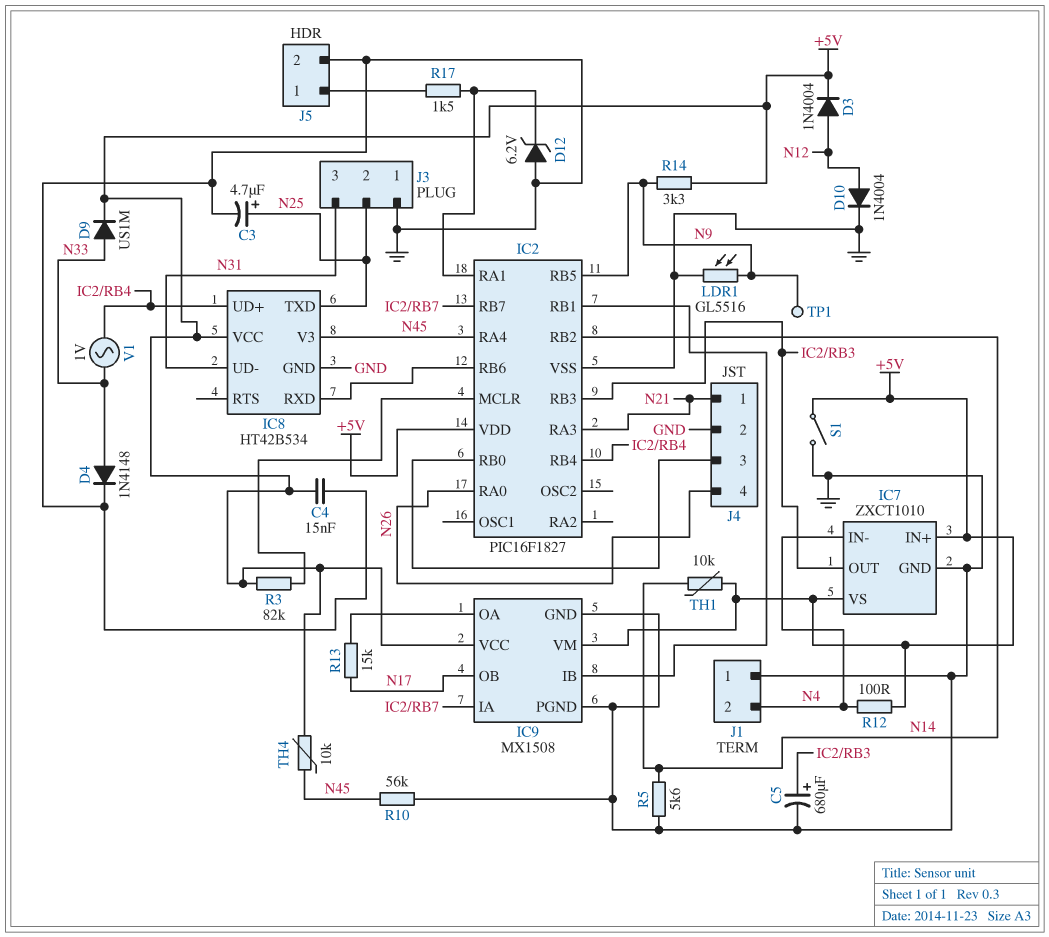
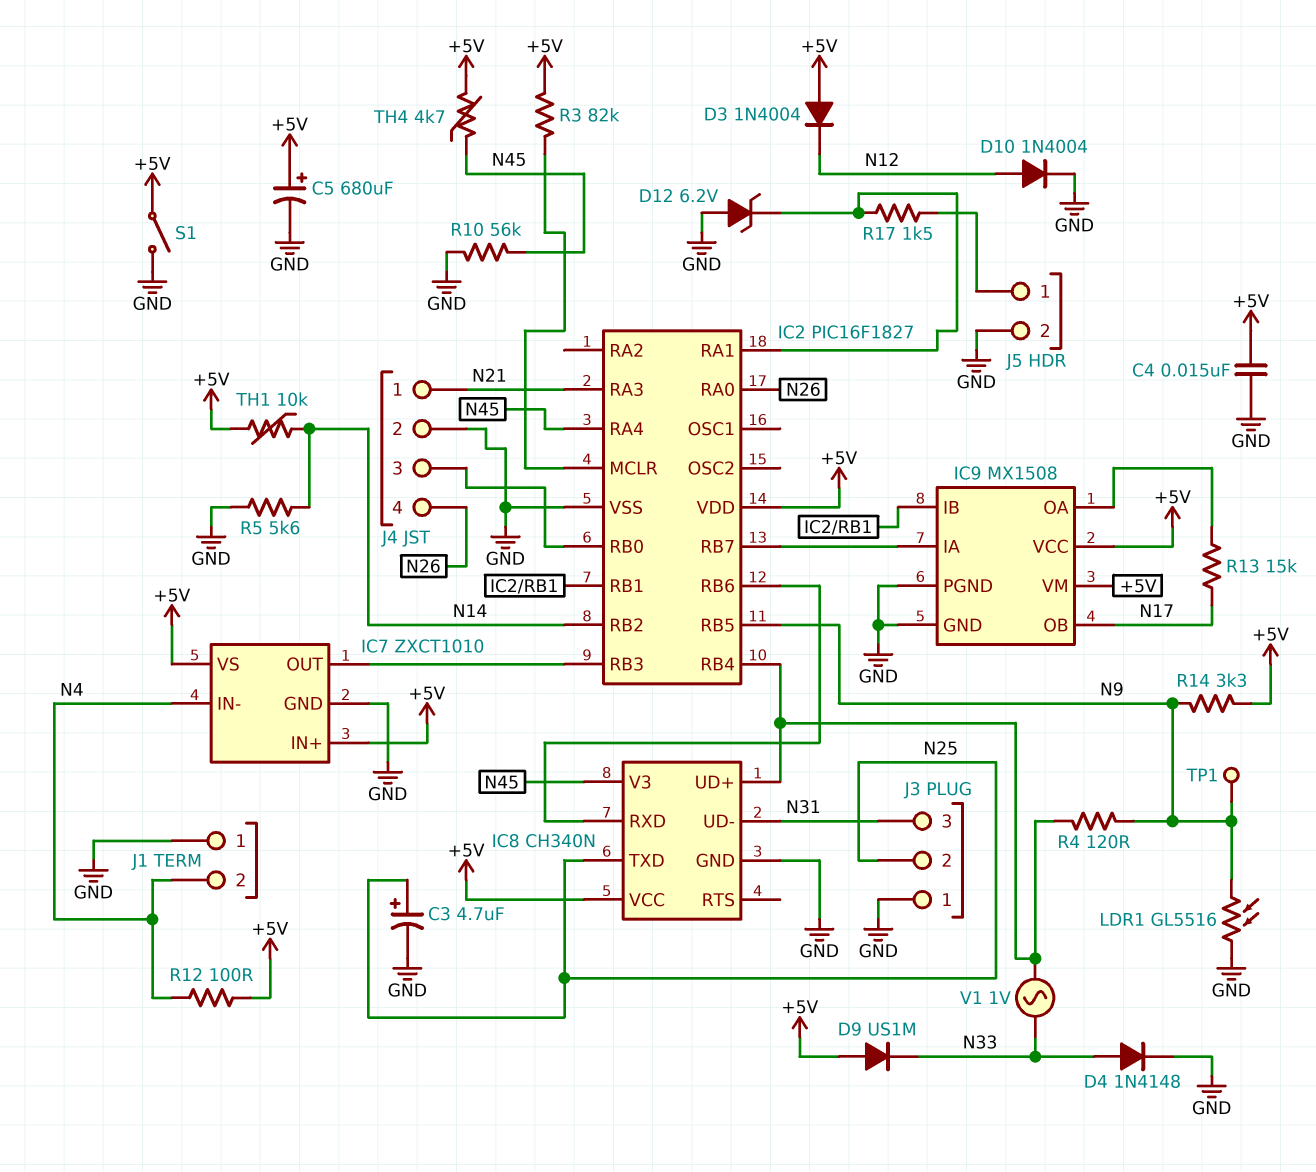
C5: 680uF (plus IC2/RB3, minus GND) -> 680uF (plus +5V, minus GND)
D3: diode 1N4004 (A N12, K +5V) -> diode 1N4004 (A +5V, K N12)
D9: diode US1M (A N33, K +5V) -> diode US1M (A +5V, K N33)
IC8: HT42B534 -> CH340N
R4: none -> 120 (IC2/RB4, N9)
TH4: 10k (+5V, N45) -> 4.7k (+5V, N45)

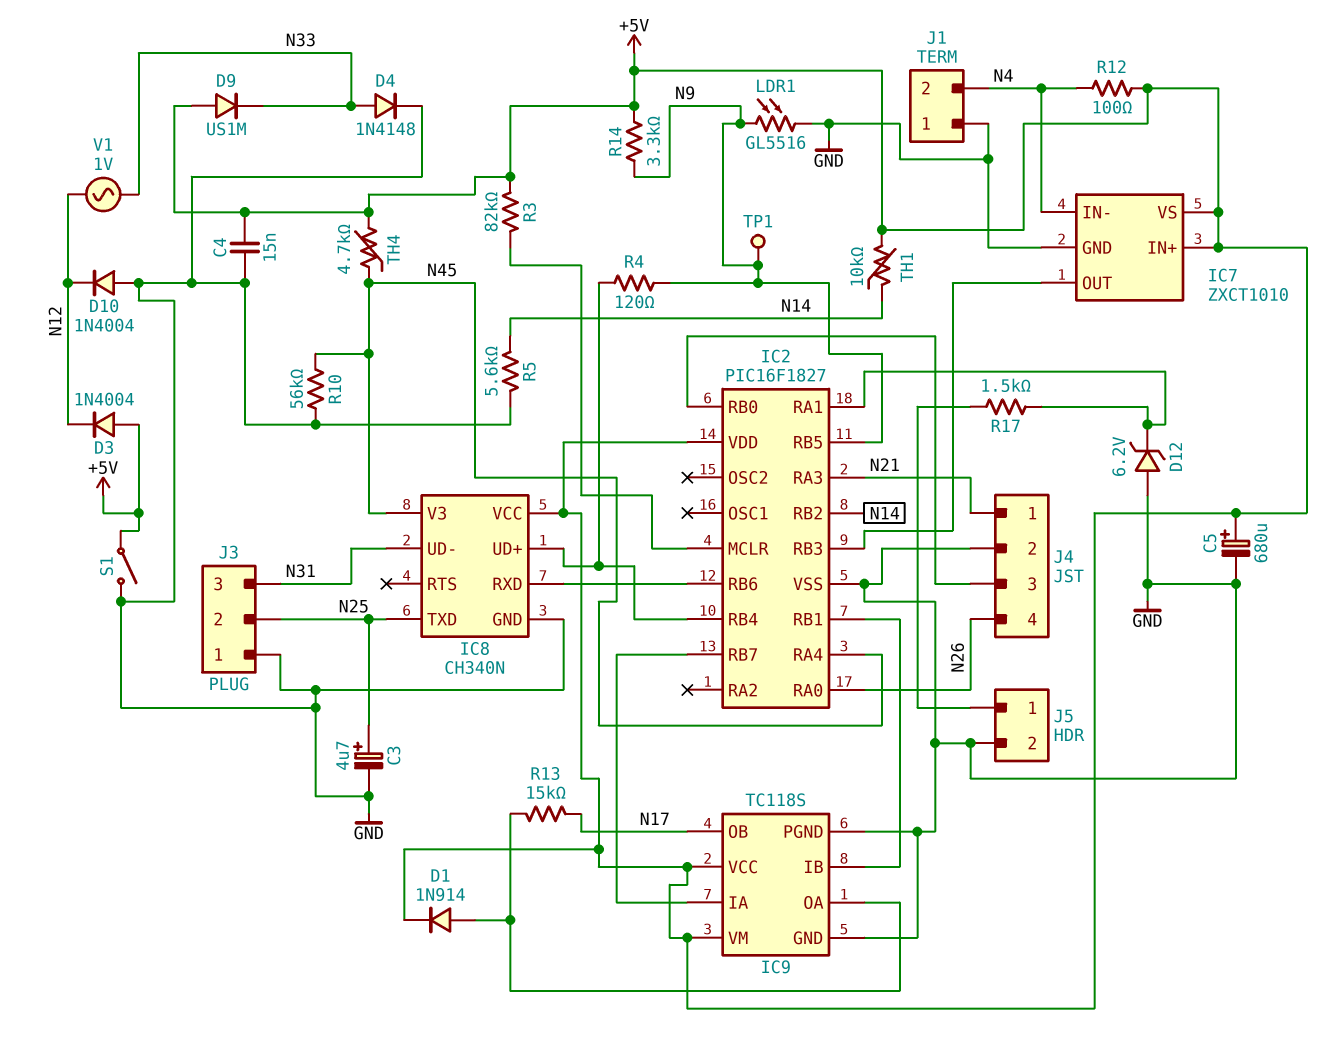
D1: none -> diode 1N914 (A IC9/OA, K +5V)
D10: diode 1N4004 (A N12, K GND) -> diode 1N4004 (A GND, K N12)
IC9: MX1508 -> TC118S
V1: AC 1V (IC2/RB4, N33) -> AC 1V (N12, N33)

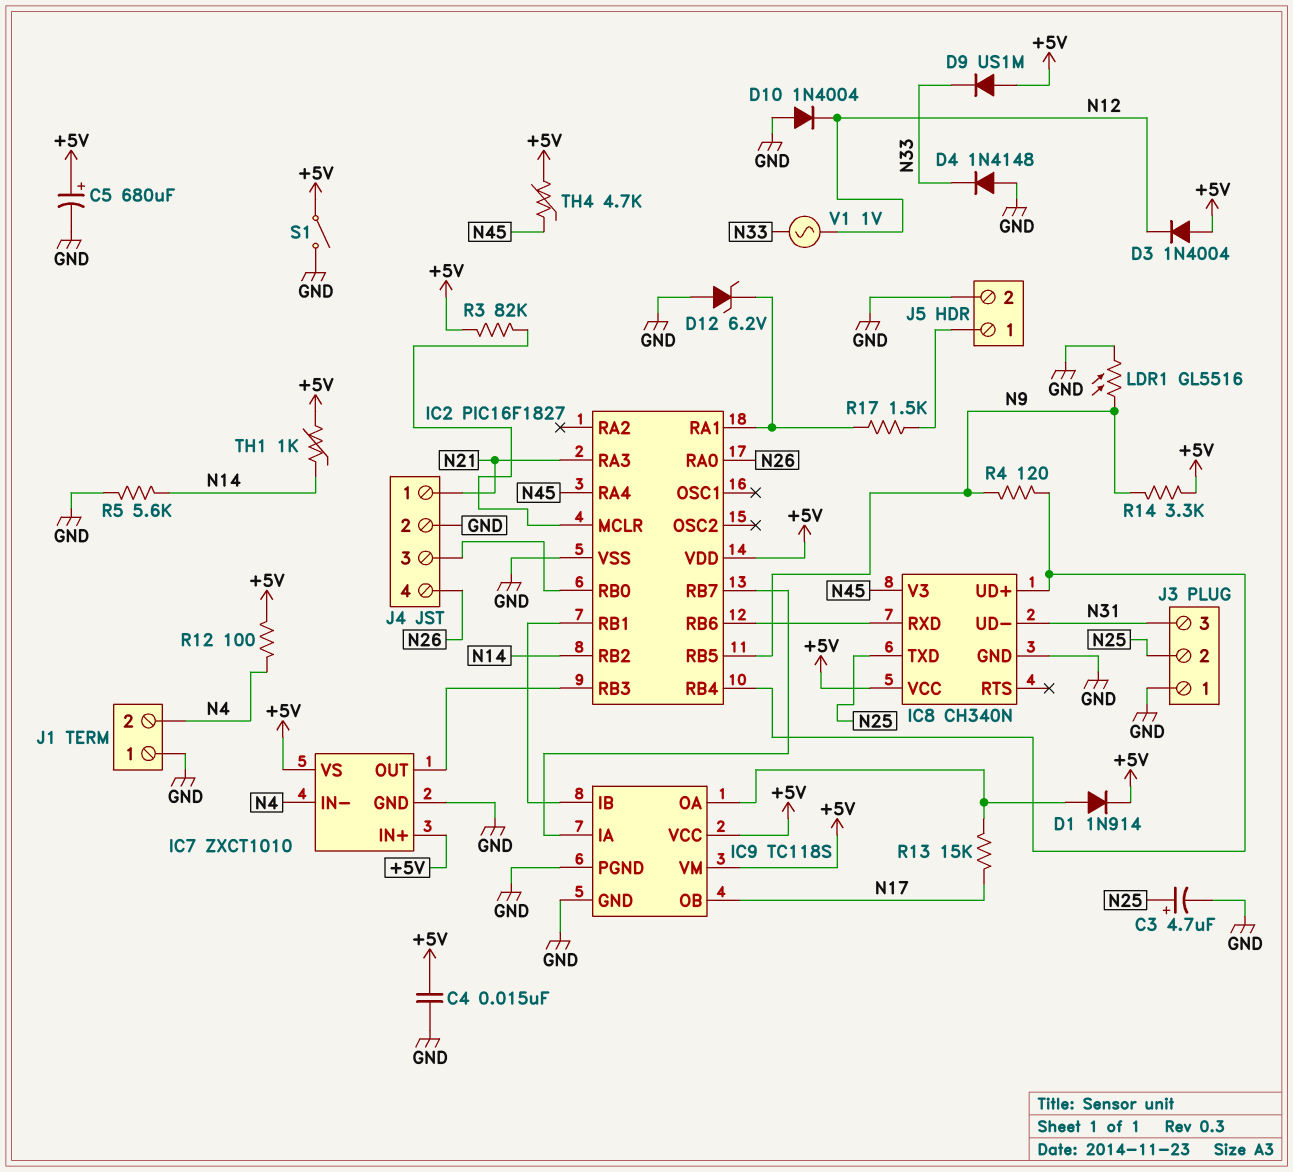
D4: diode 1N4148 (A N33, K GND) -> diode 1N4148 (A GND, K N33)
R10: 56k (GND, N45) -> none
TH1: 10k (+5V, N14) -> 1k (+5V, N14)
TP1: test point (N9) -> none

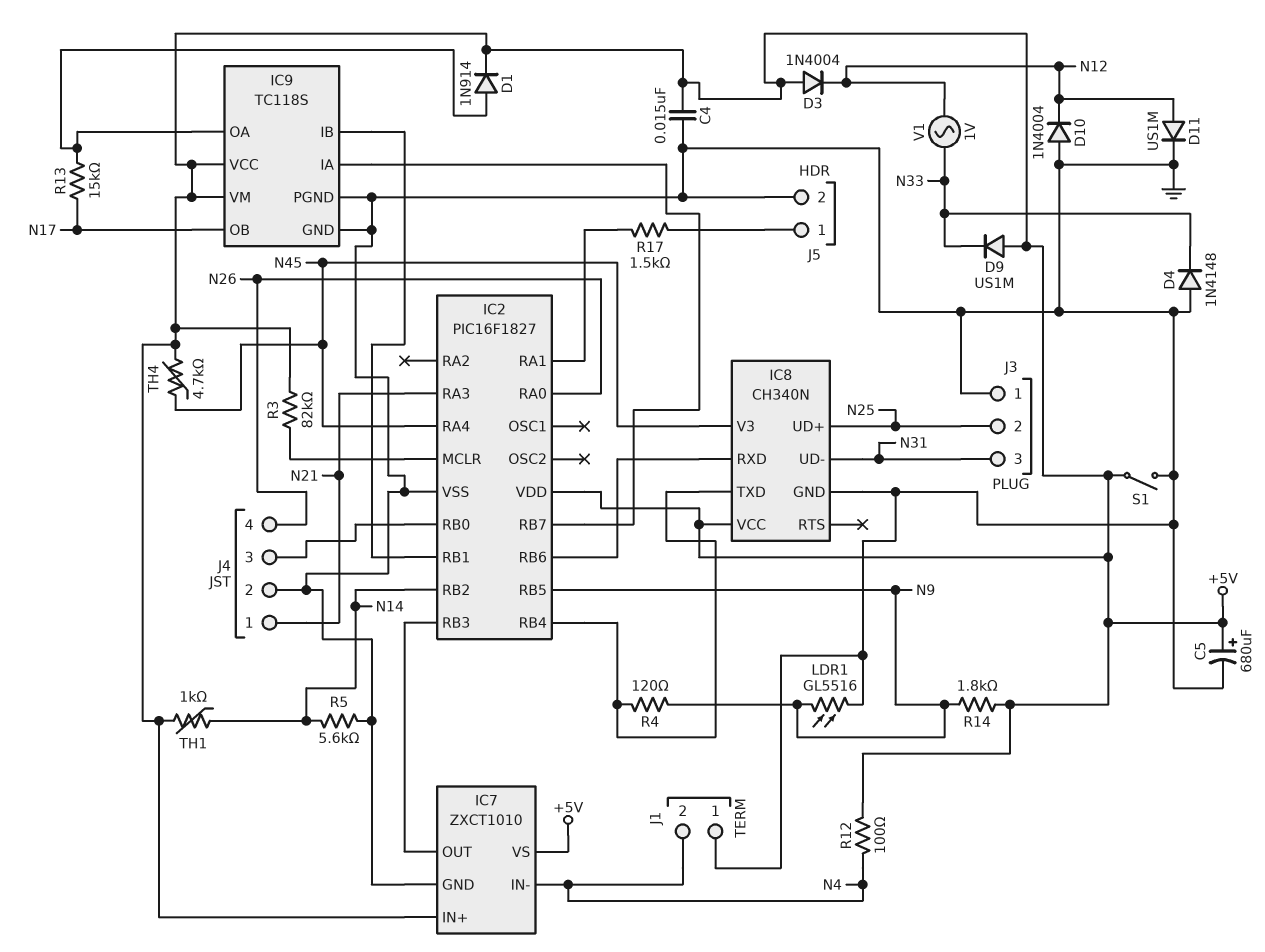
C3: 4.7uF (plus N25, minus GND) -> none
D11: none -> diode US1M (A N12, K GND)
D12: zener 6.2V (A GND, K IC2/RA1) -> none
IC8 pin TXD: N25 -> IC2/RB4
IC8 pin UD+: IC2/RB4 -> N25
R14: 3.3k (+5V, N9) -> 1.8k (+5V, N9)

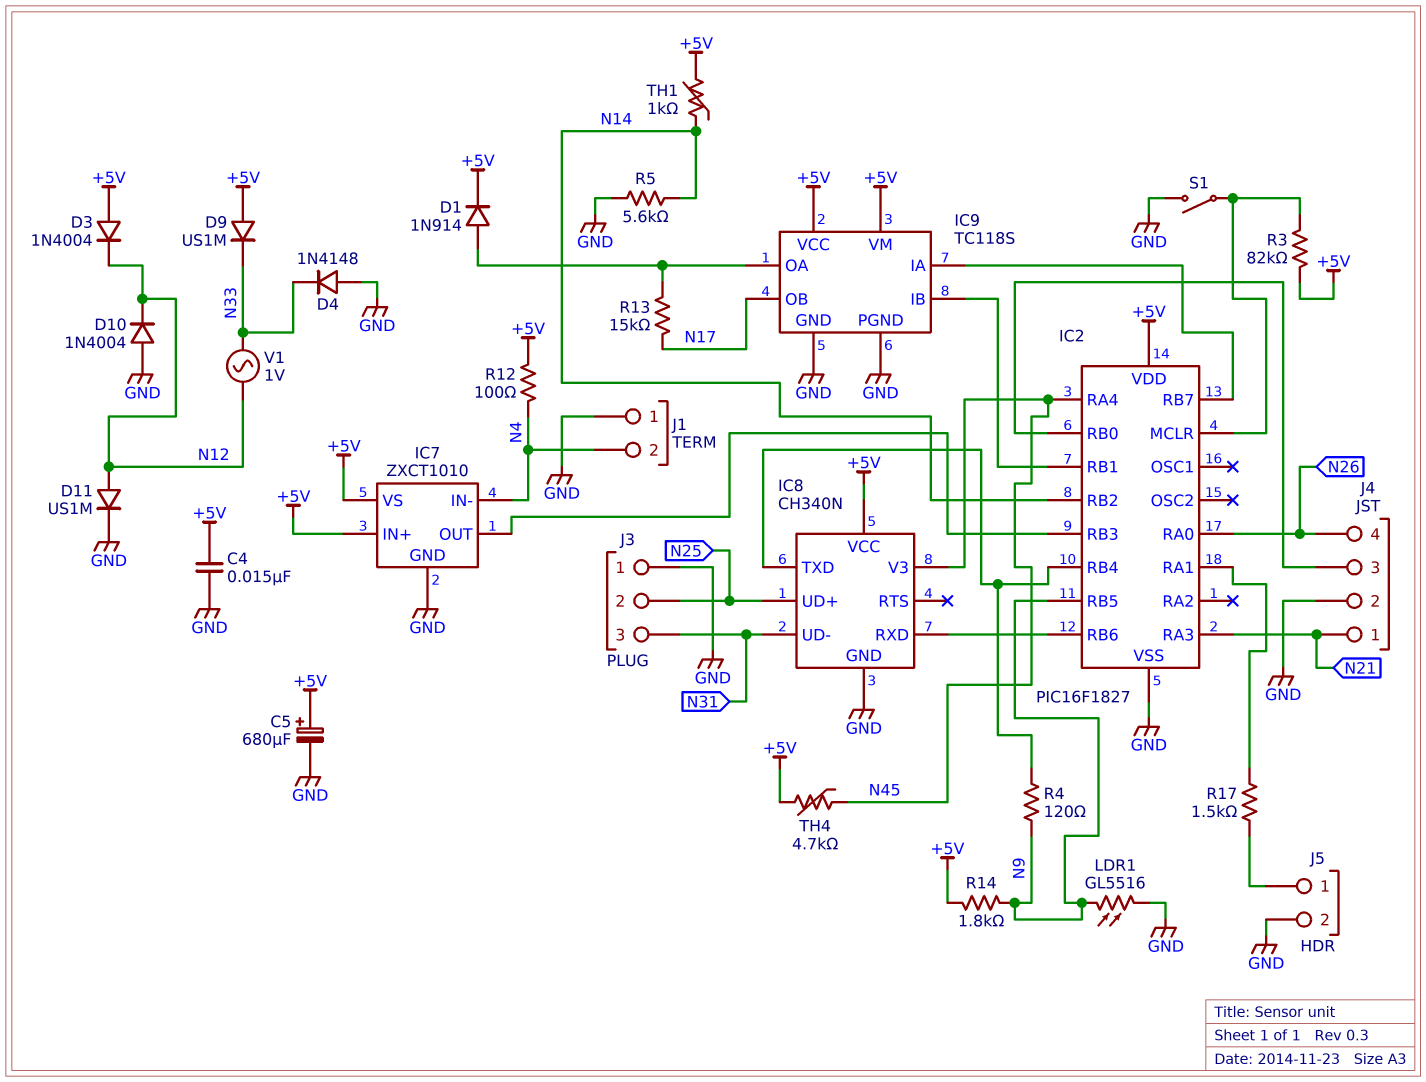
S1: switch (+5V, GND) -> switch (GND, IC2/MCLR)

